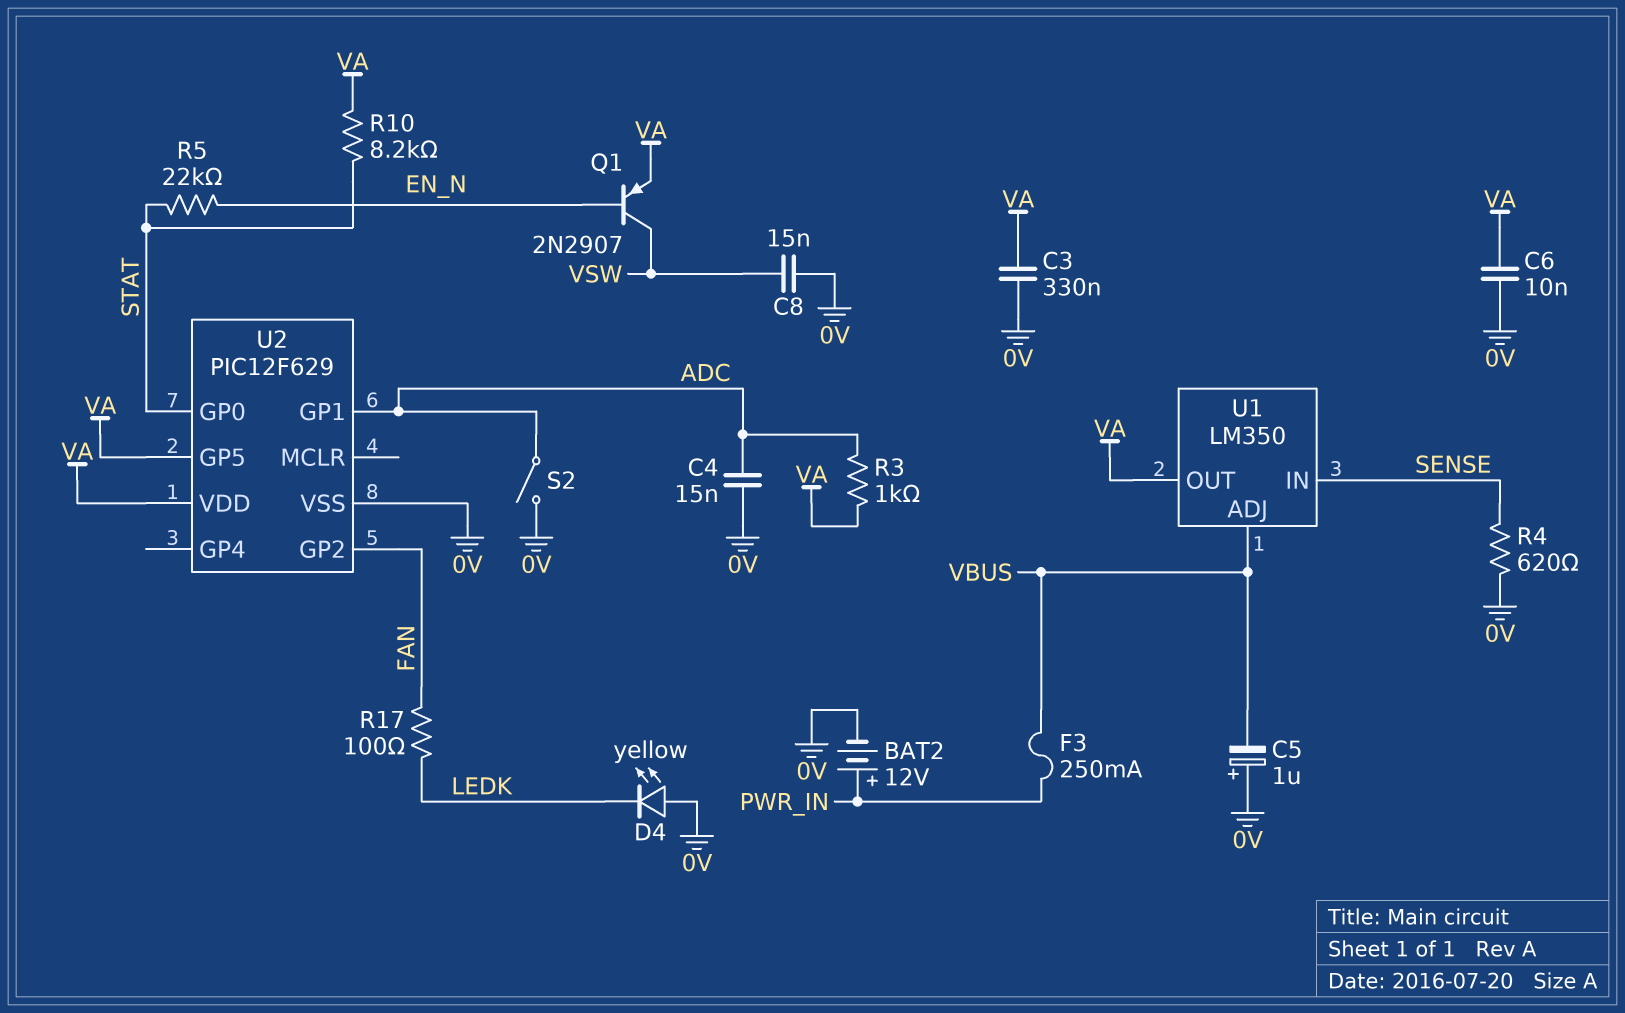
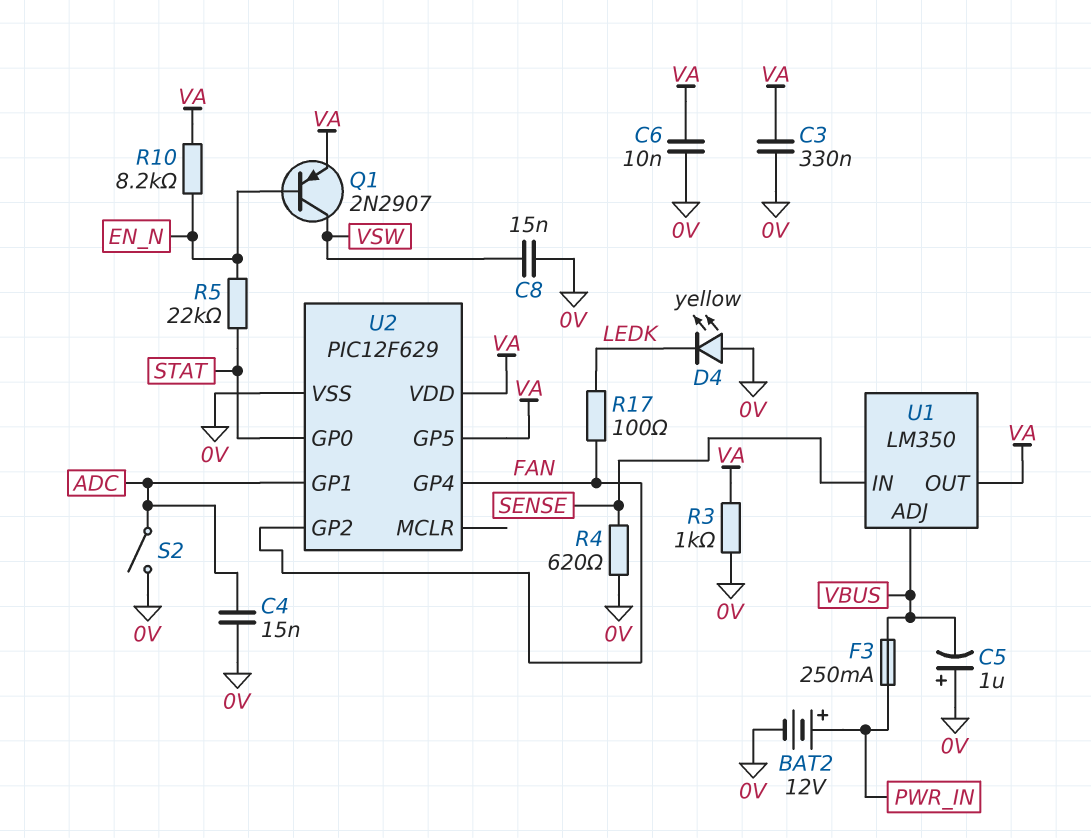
R3: 1k (ADC, VA) -> 1k (0V, VA)
R10: 8.2k (STAT, VA) -> 8.2k (EN_N, VA)
U2 pin GP4: none -> FAN

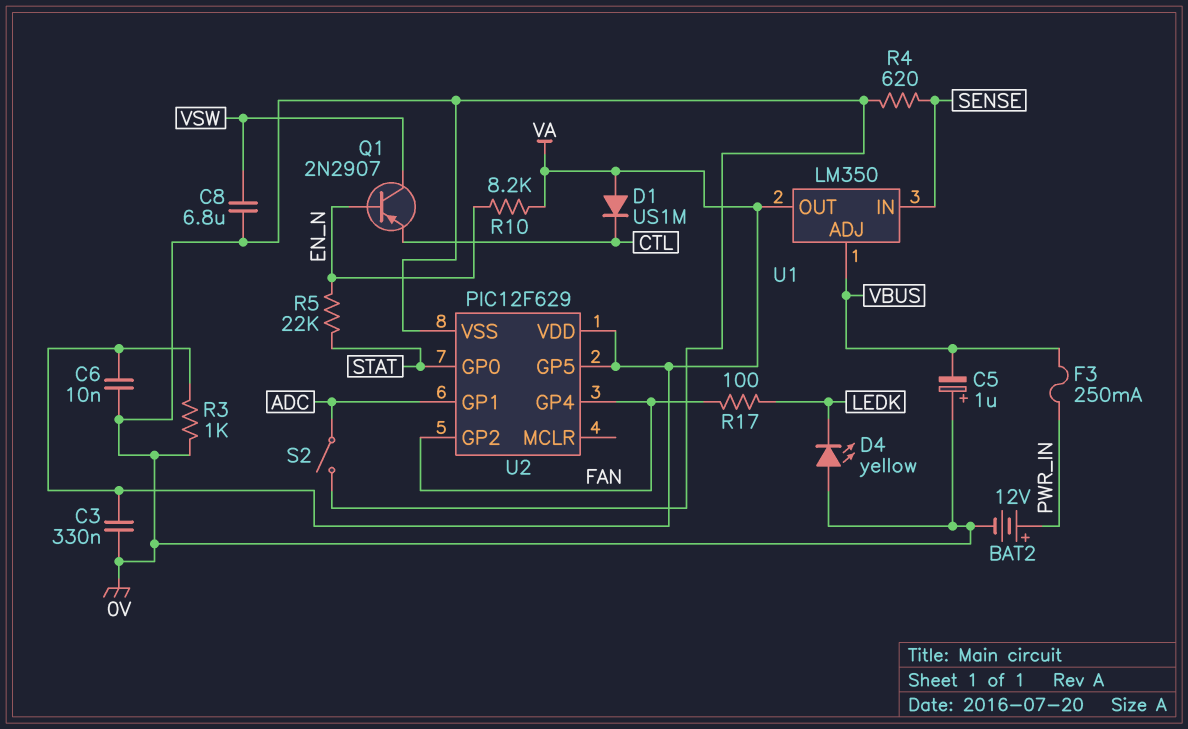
C4: 15nF (0V, ADC) -> none
C8: 15nF (0V, VSW) -> 6.8uF (0V, VSW)
D1: none -> diode US1M (A VA, K CTL)
Q1: PNP 2N2907 (B EN_N, C VSW, E VA) -> PNP 2N2907 (B EN_N, C VSW, E CTL)

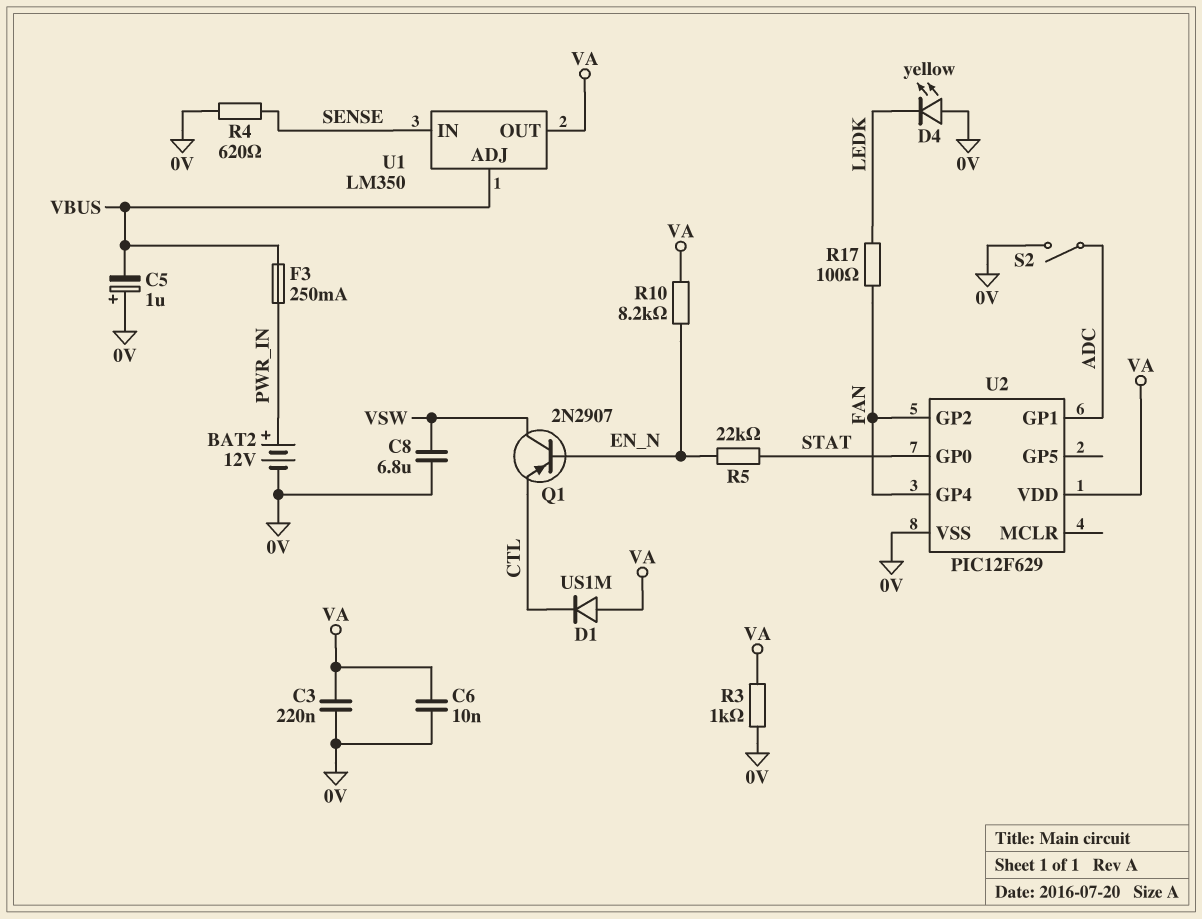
C3: 330nF (0V, VA) -> 220nF (0V, VA)
U2 pin GP5: VA -> none

